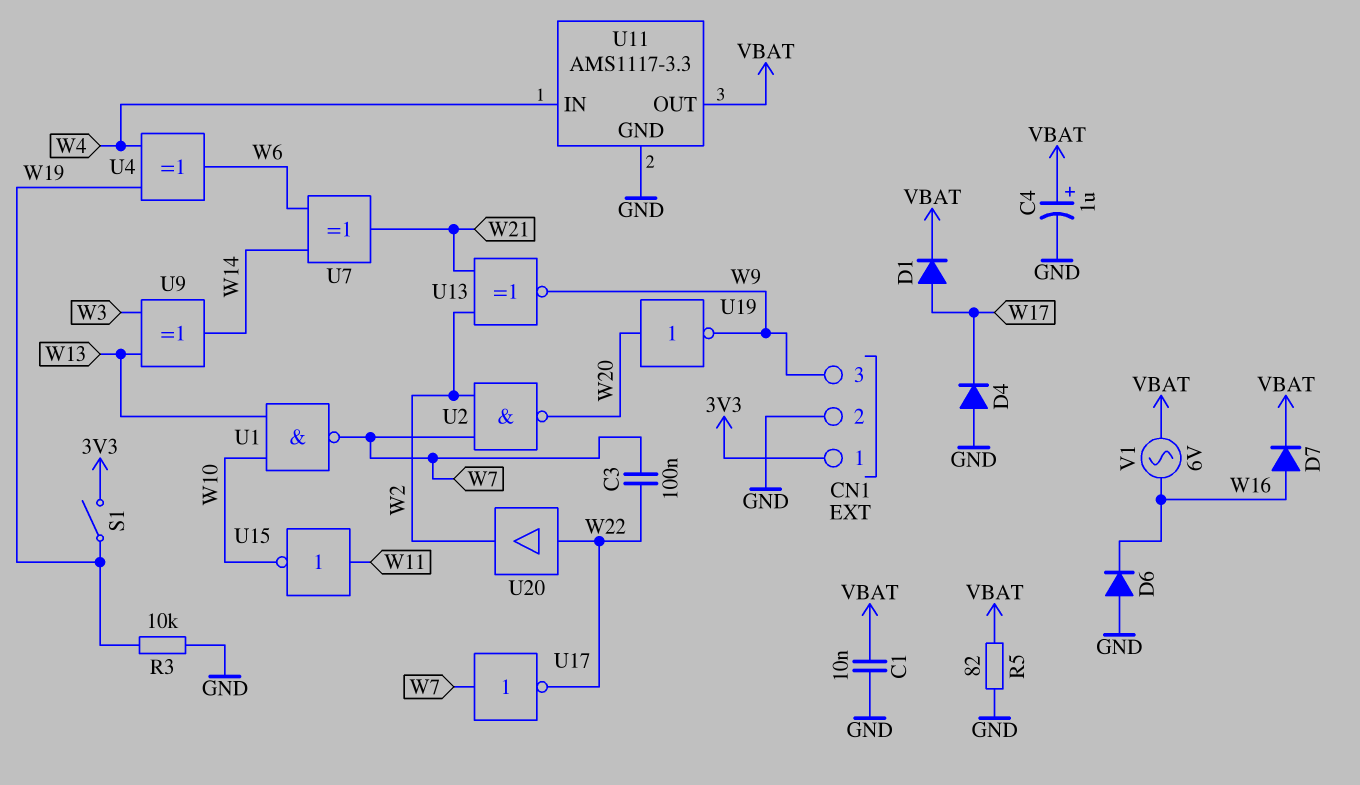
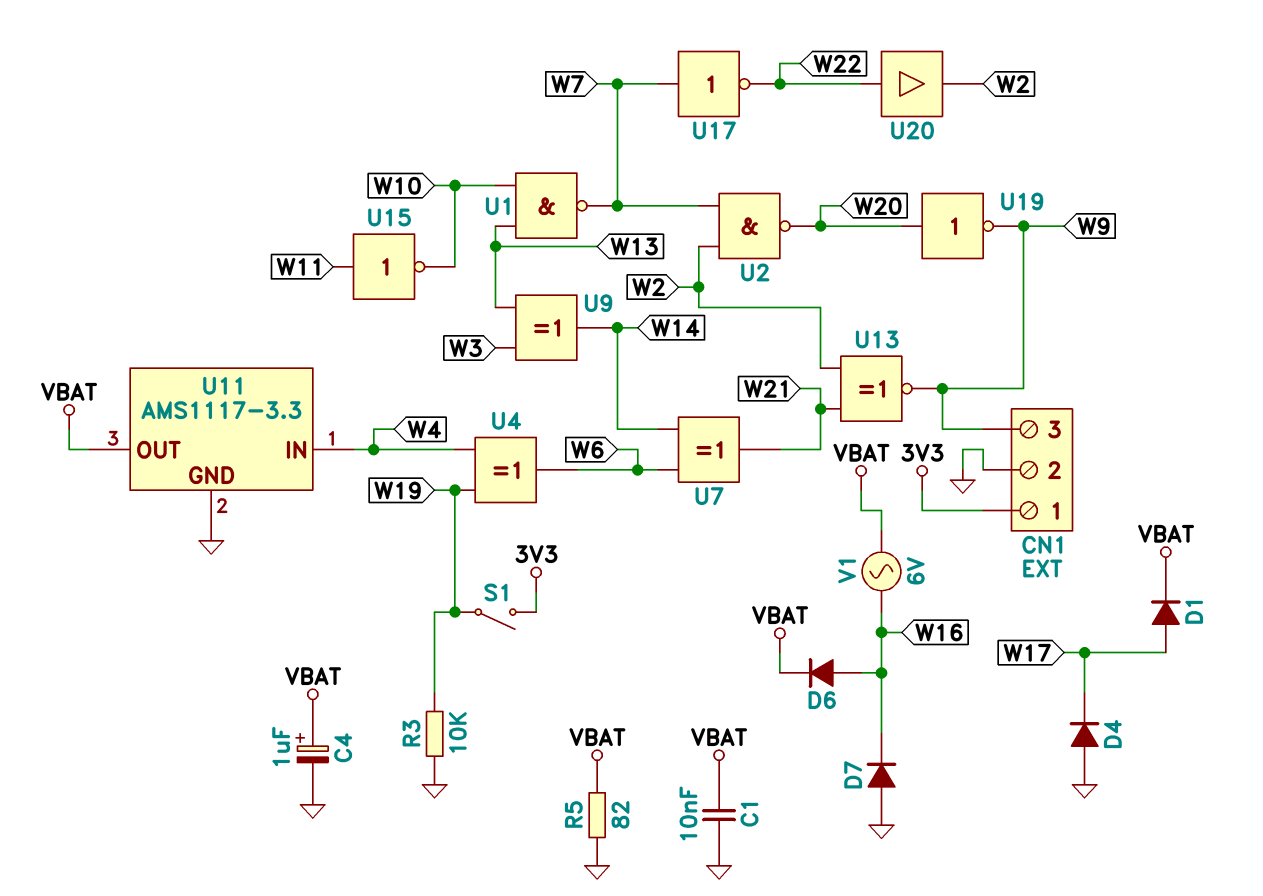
C3: 100nF (W7, W22) -> none
D6: diode (A GND, K W16) -> diode (A W16, K VBAT)
D7: diode (A W16, K VBAT) -> diode (A GND, K W16)

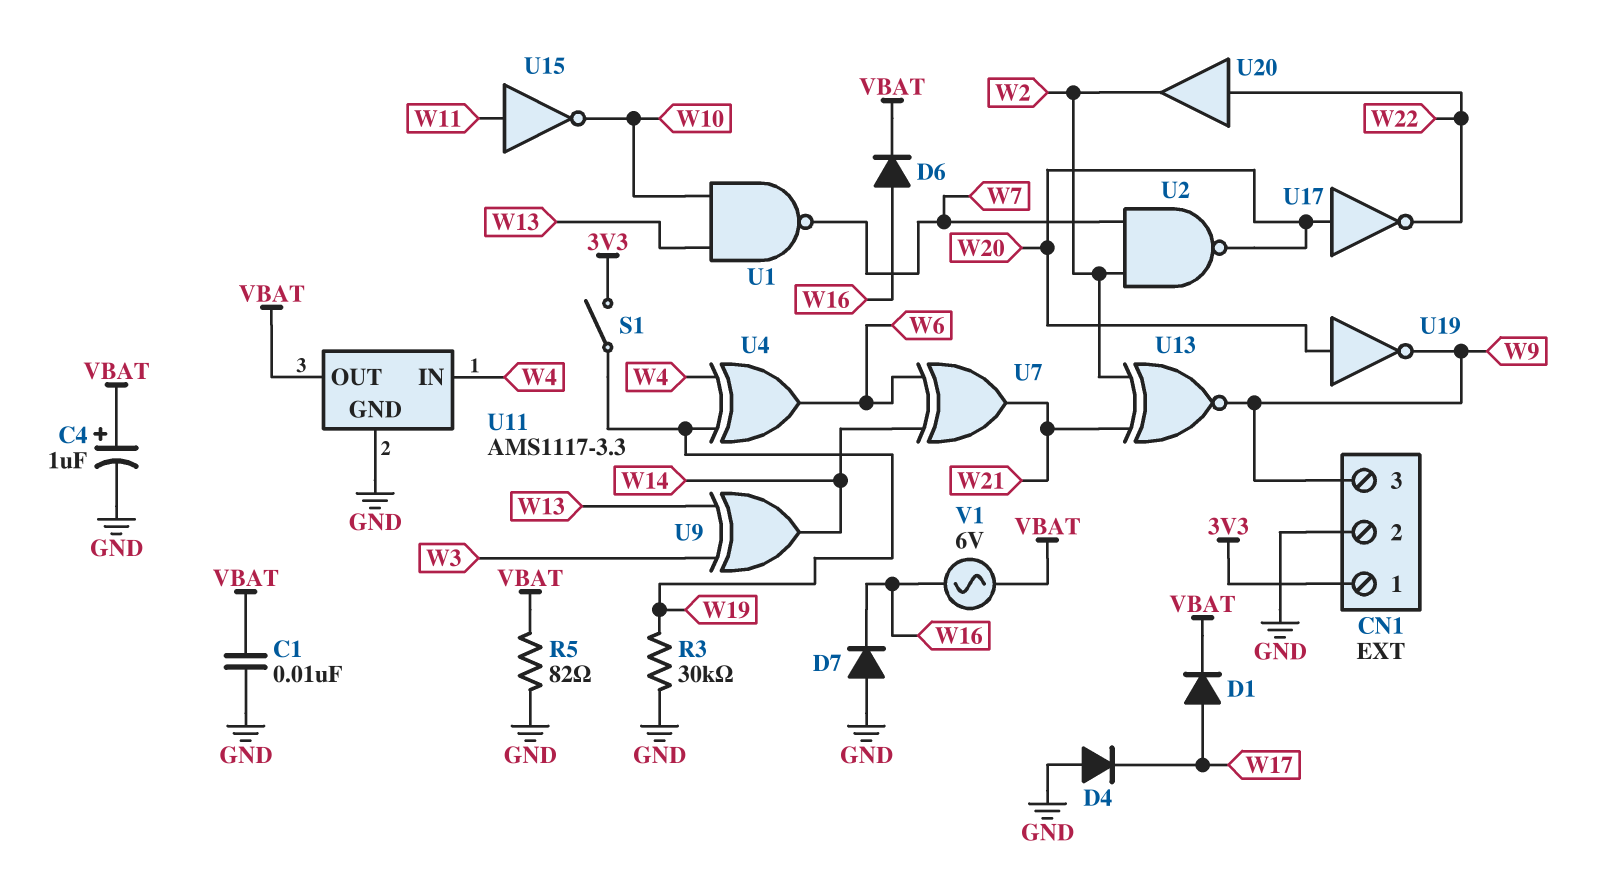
R3: 10k (GND, W19) -> 30k (GND, W19)
U17: NOT (in W7, out W22) -> NOT (in W20, out W22)

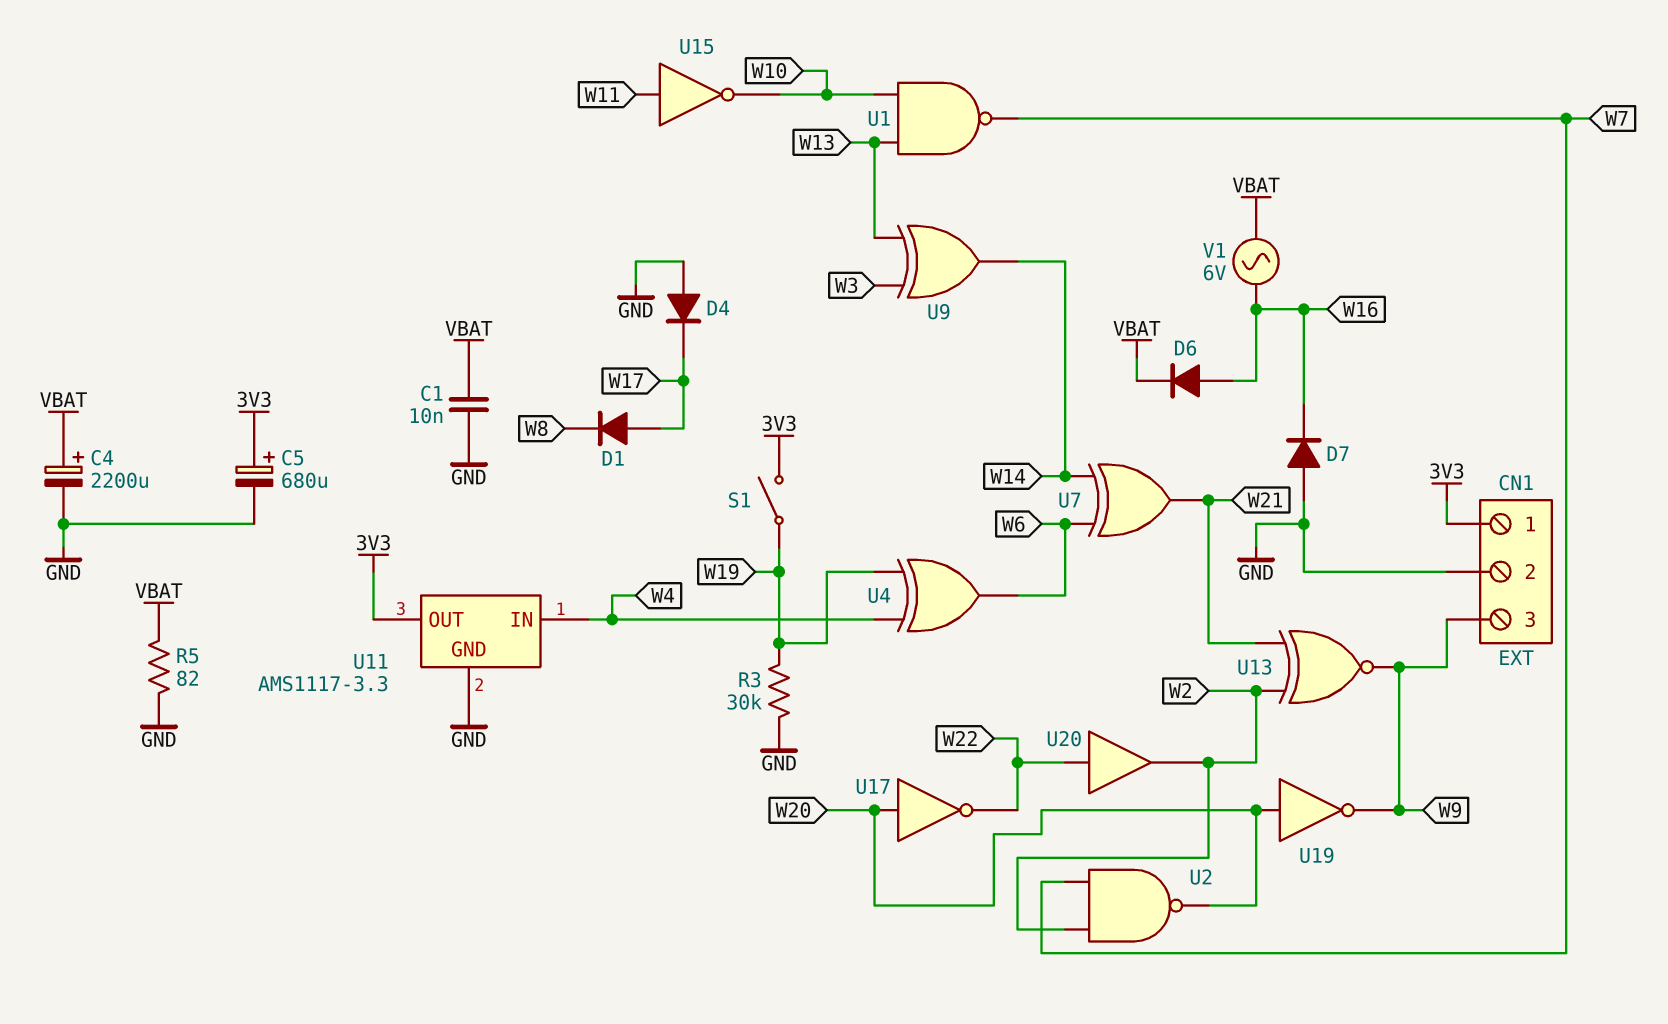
C4: 1uF (plus VBAT, minus GND) -> 2200uF (plus VBAT, minus GND)
C5: none -> 680uF (plus 3V3, minus GND)
D1: diode (A W17, K VBAT) -> diode (A W17, K W8)
U11 pin OUT: VBAT -> 3V3

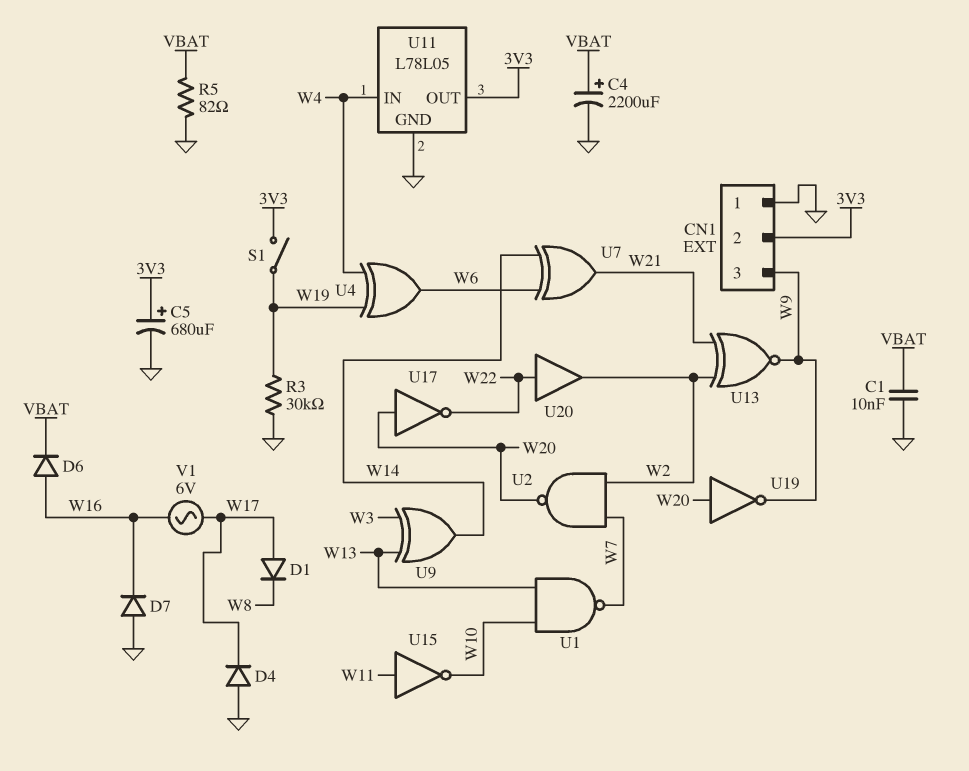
CN1 pin 1: 3V3 -> GND
CN1 pin 2: GND -> 3V3
U11: AMS1117-3.3 -> L78L05
V1: AC 6V (VBAT, W16) -> AC 6V (W16, W17)

